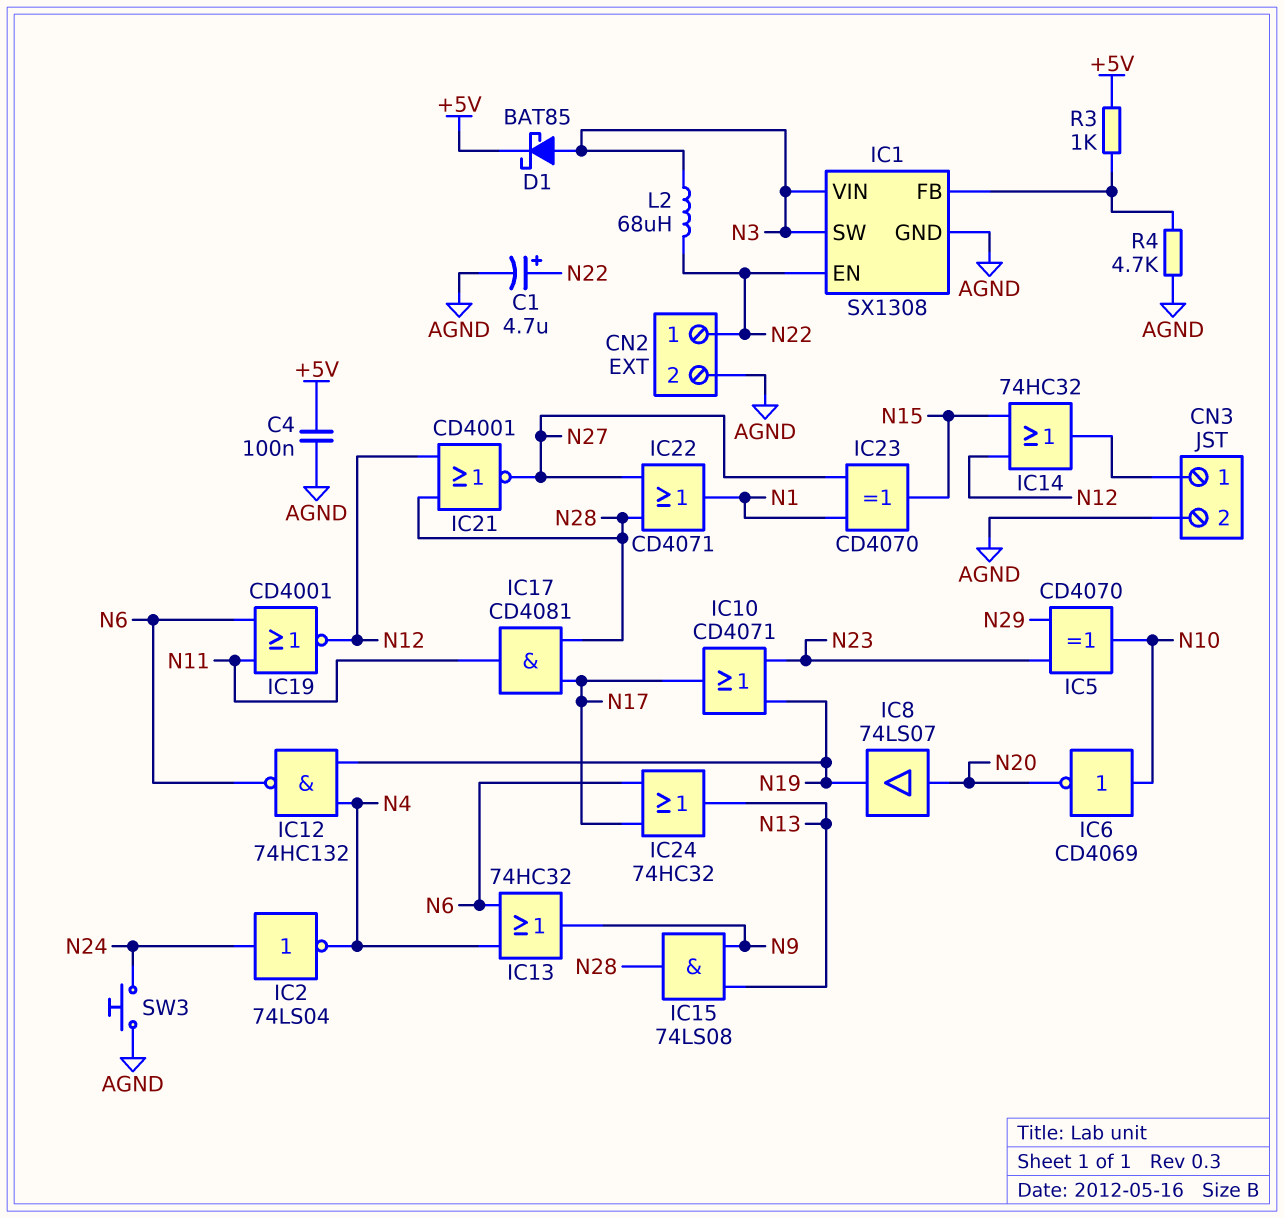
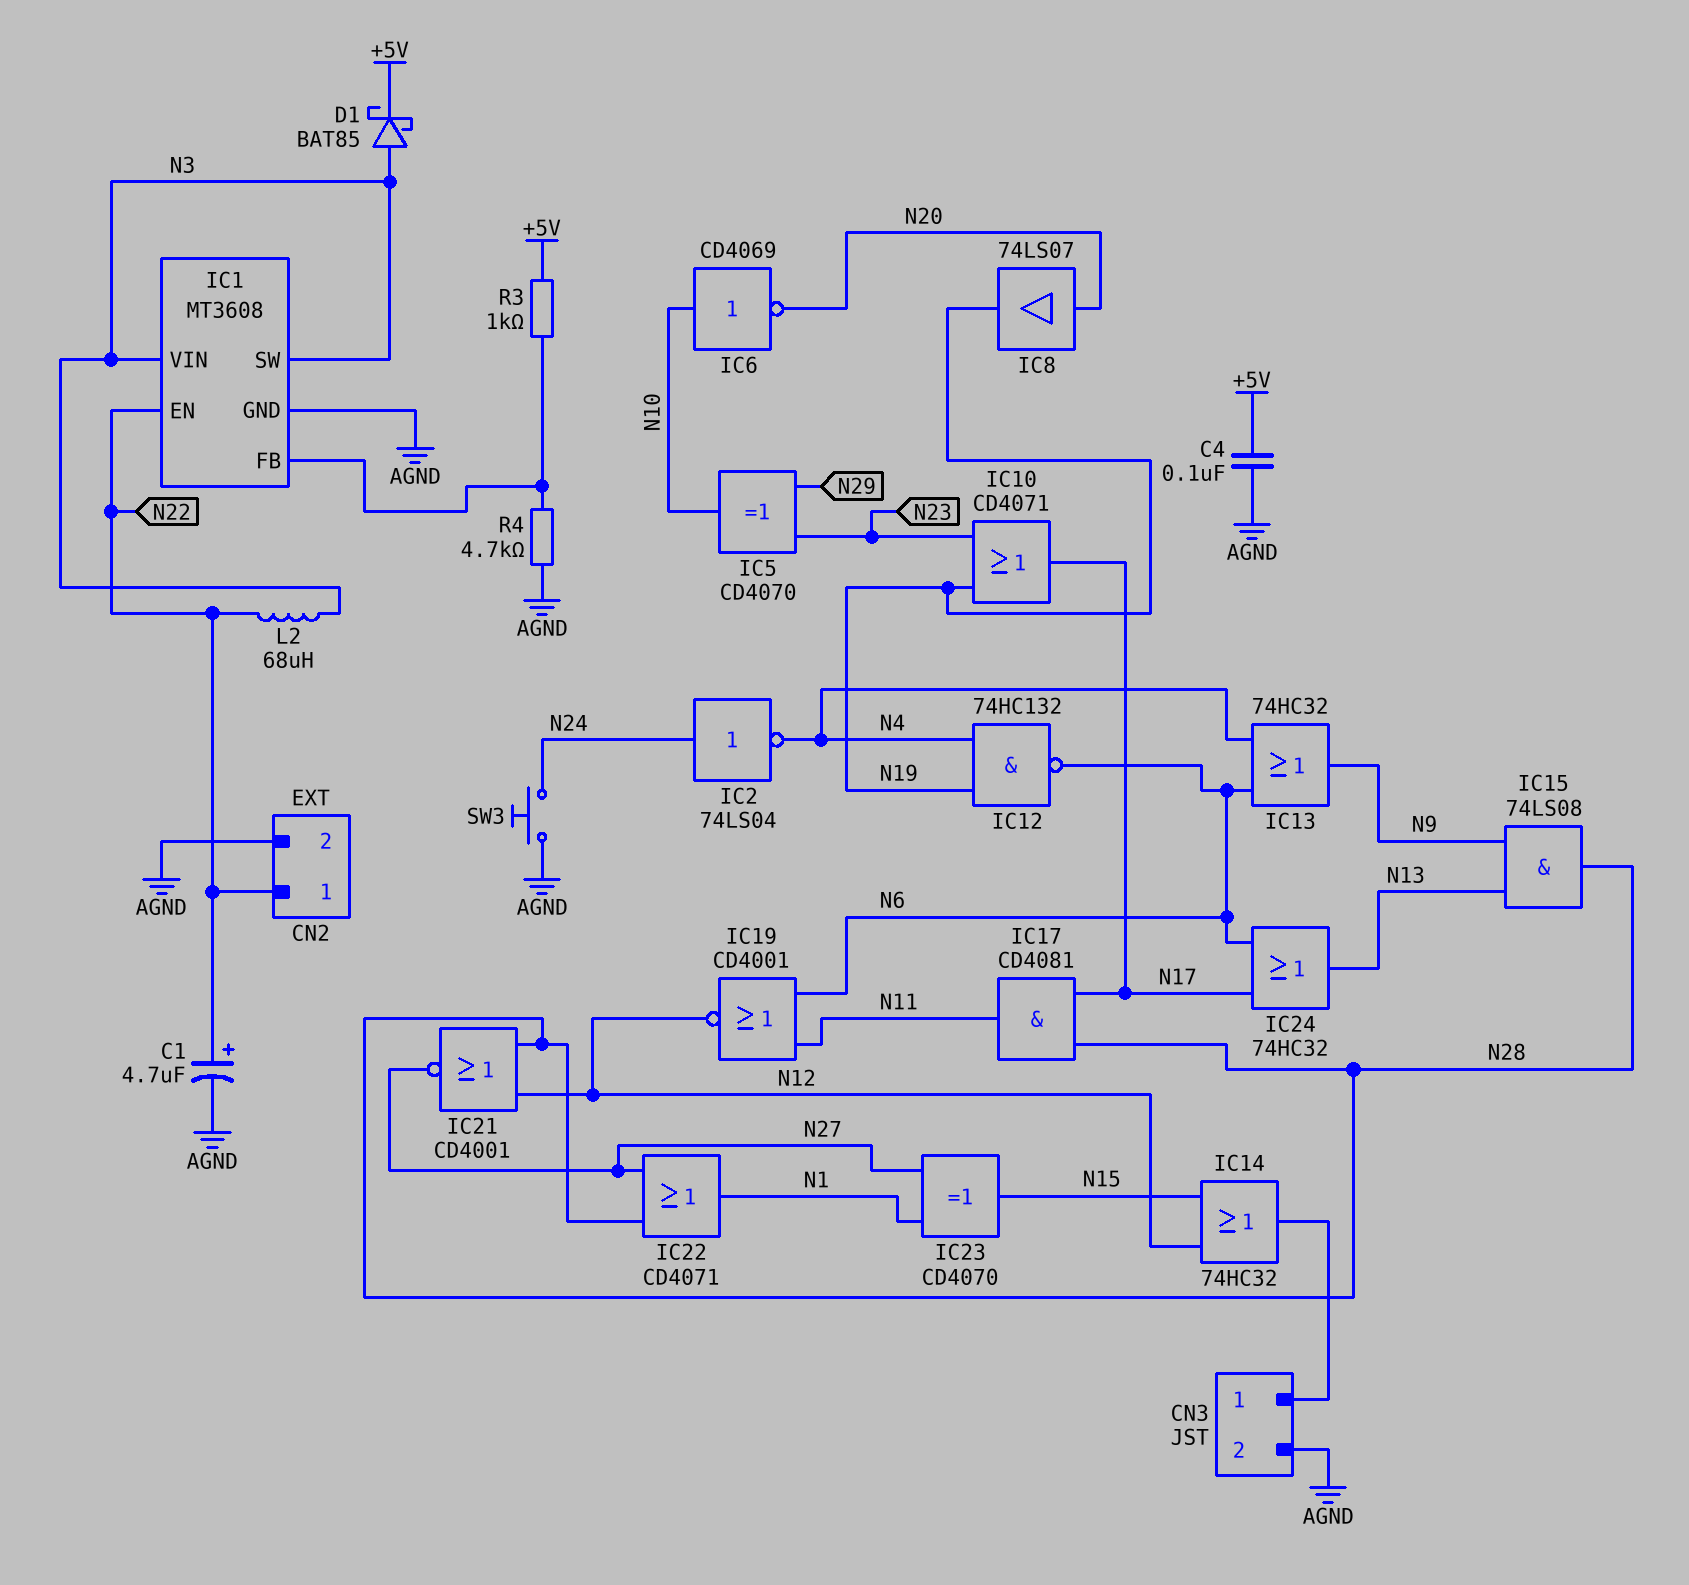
IC1: SX1308 -> MT3608

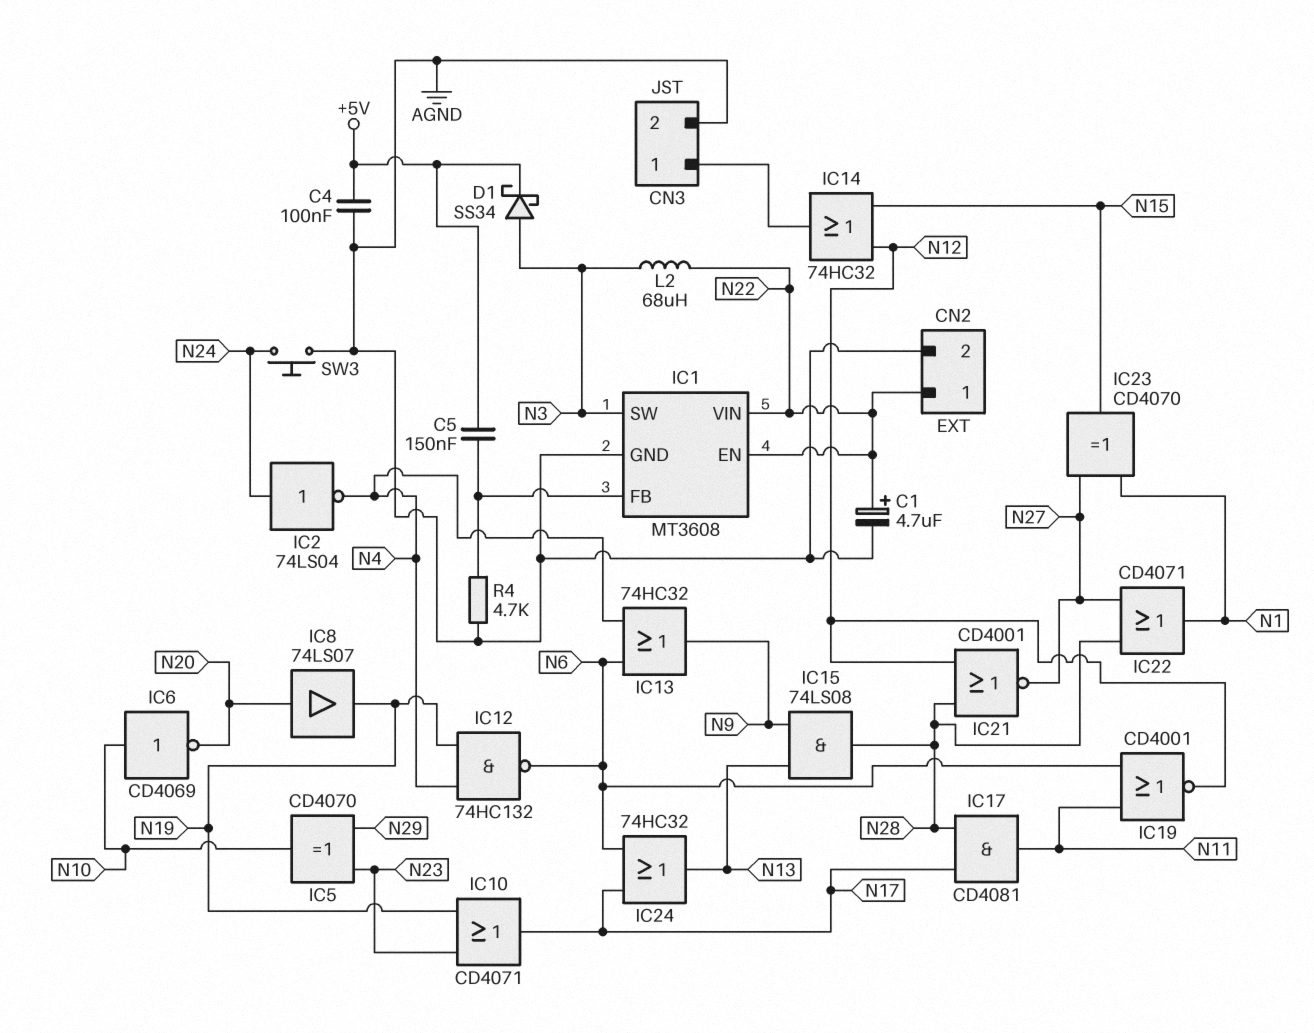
C5: none -> 150nF (+5V, IC1/FB)
D1: schottky BAT85 (A N3, K +5V) -> schottky SS34 (A N3, K +5V)
IC1 pin VIN: N3 -> N22
R3: 1k (+5V, IC1/FB) -> none

